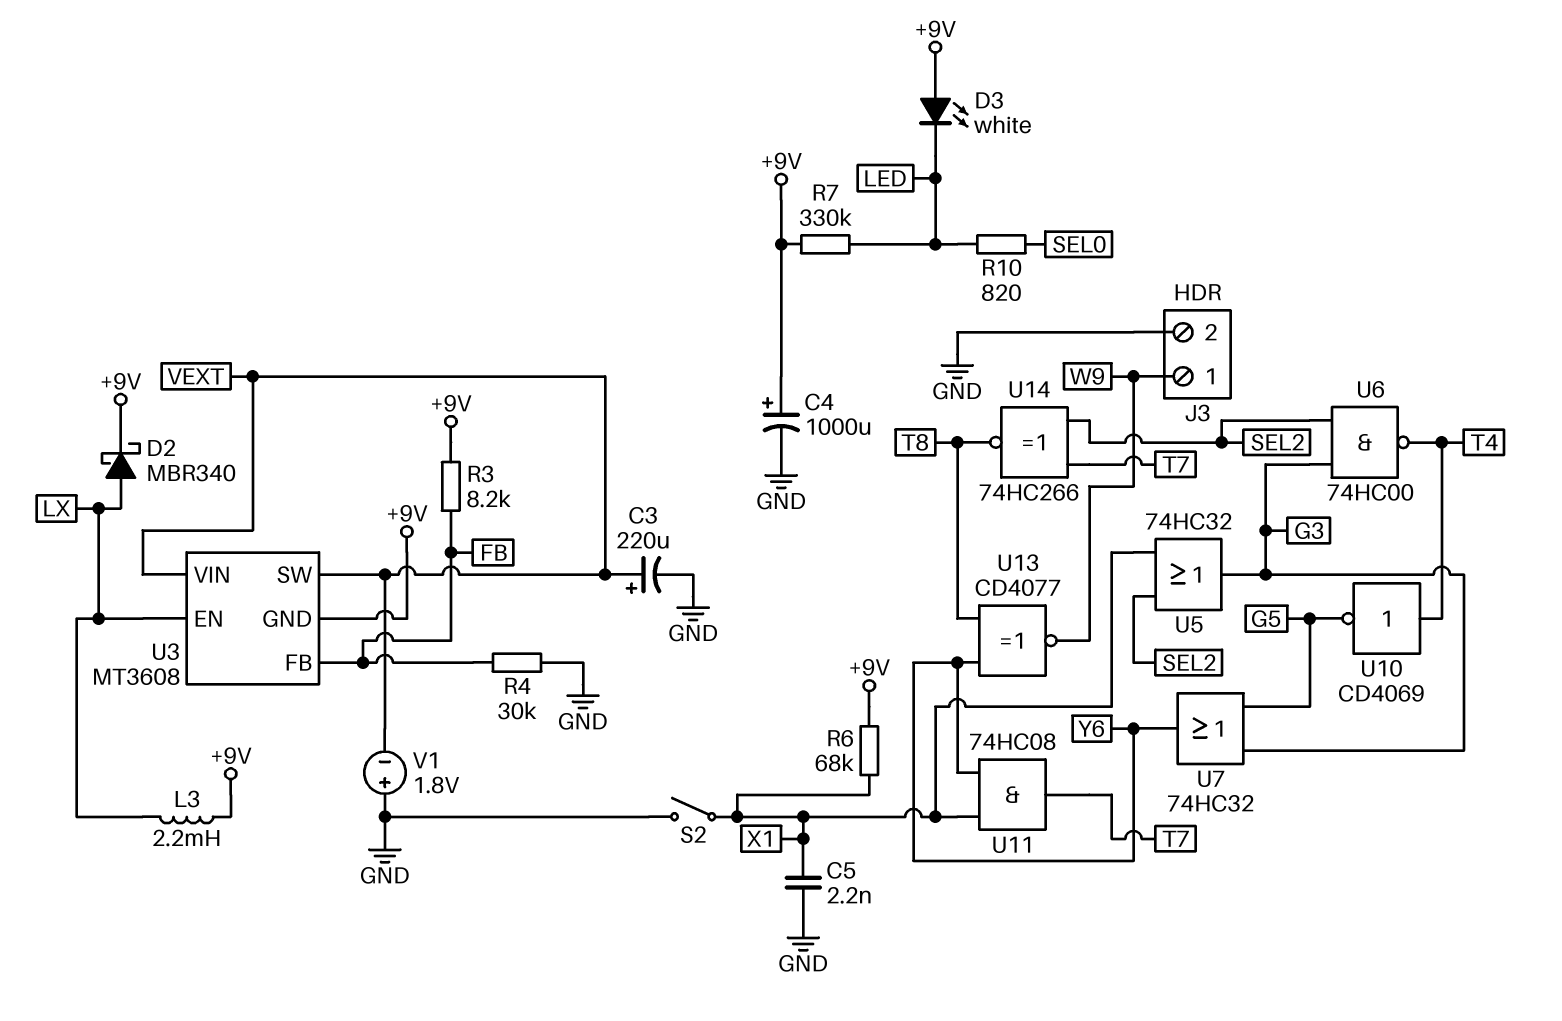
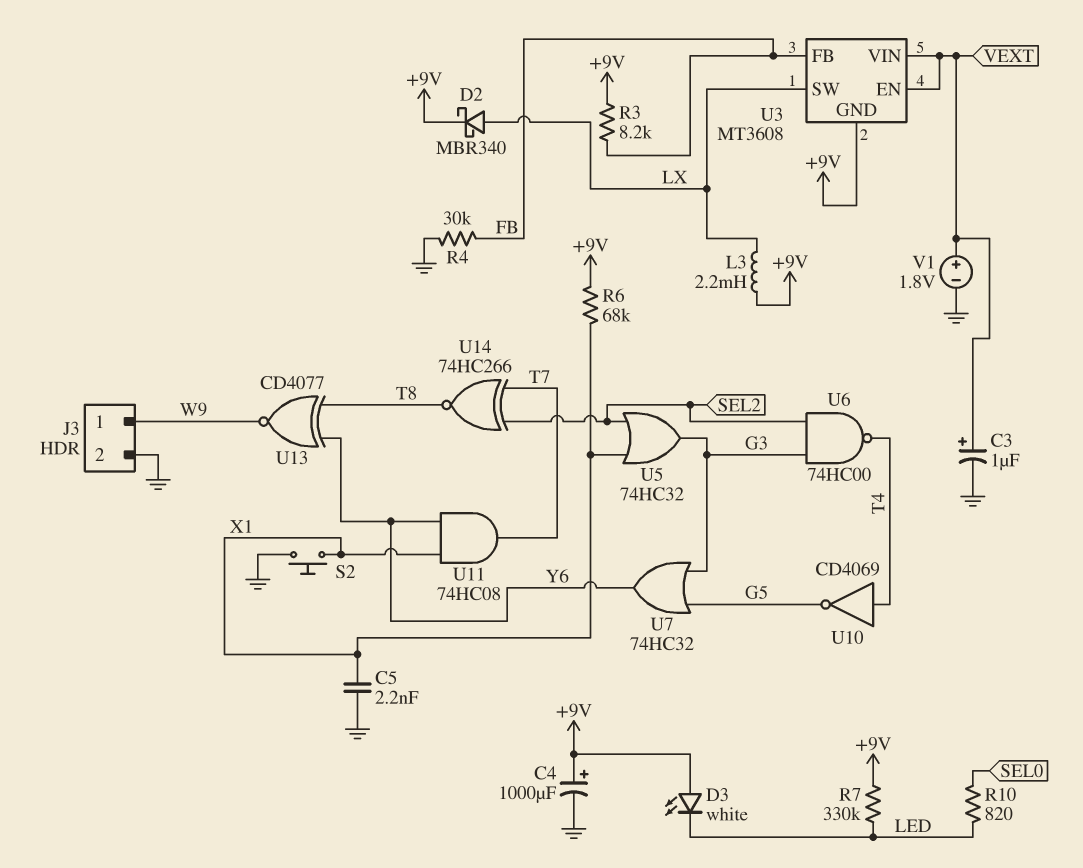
C3: 220uF (plus VEXT, minus GND) -> 1uF (plus VEXT, minus GND)
S2: switch (GND, X1) -> button (GND, X1)
U3 pin EN: LX -> VEXT
U3 pin SW: VEXT -> LX
V1: 1.8V (plus GND, minus VEXT) -> 1.8V (plus VEXT, minus GND)

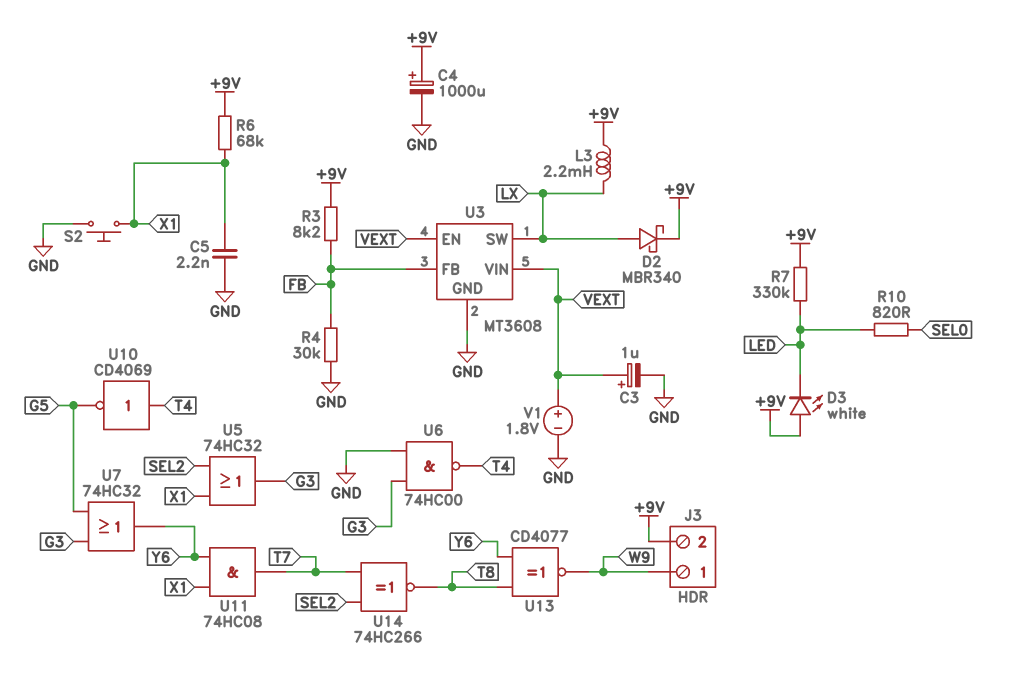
J3 pin 2: GND -> +9V
U3 pin GND: +9V -> GND
U6: NAND 74HC00 (in G3, in SEL2, out T4) -> NAND 74HC00 (in G3, in GND, out T4)

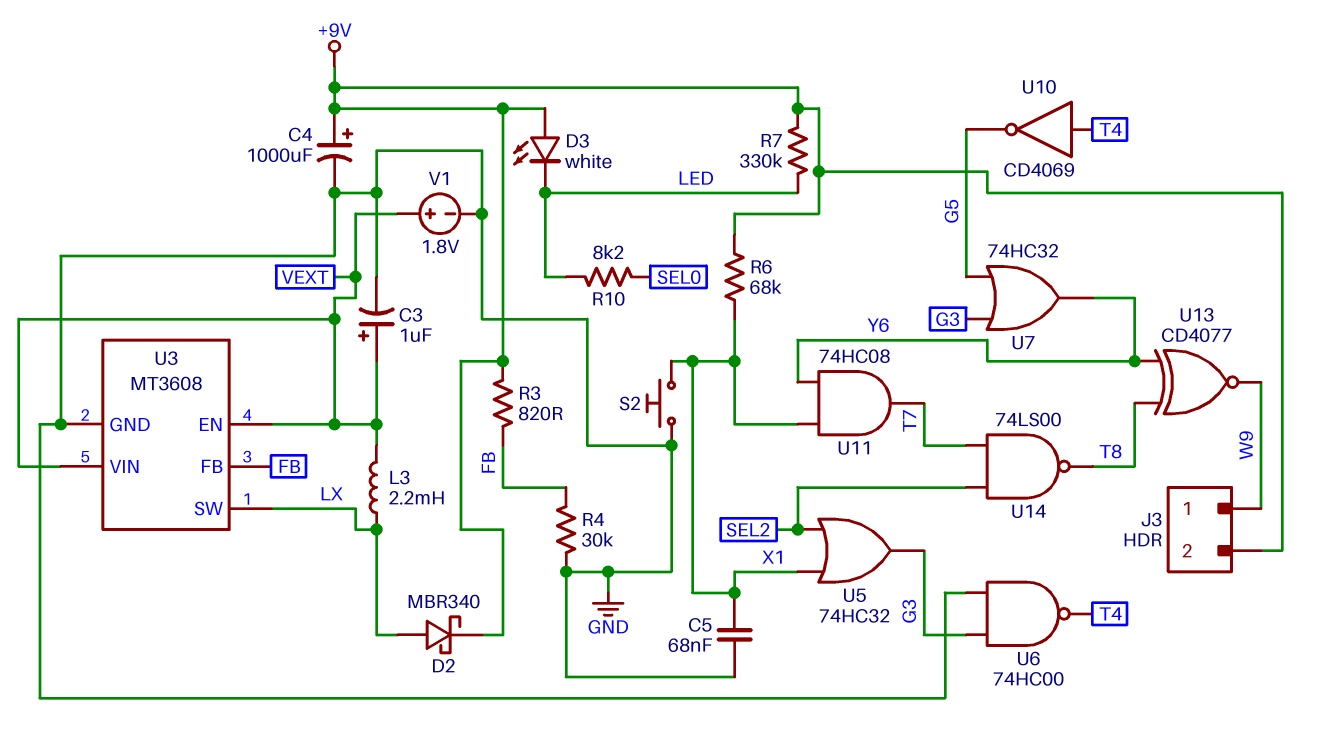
C5: 2.2nF (GND, X1) -> 68nF (GND, X1)
L3: 2.2mH (+9V, LX) -> 2.2mH (LX, VEXT)
R3: 8.2k (+9V, FB) -> 820 (+9V, FB)
R10: 820 (LED, SEL0) -> 8.2k (LED, SEL0)
U14: XNOR 74HC266 (in SEL2, in T7, out T8) -> NAND 74LS00 (in SEL2, in T7, out T8)

